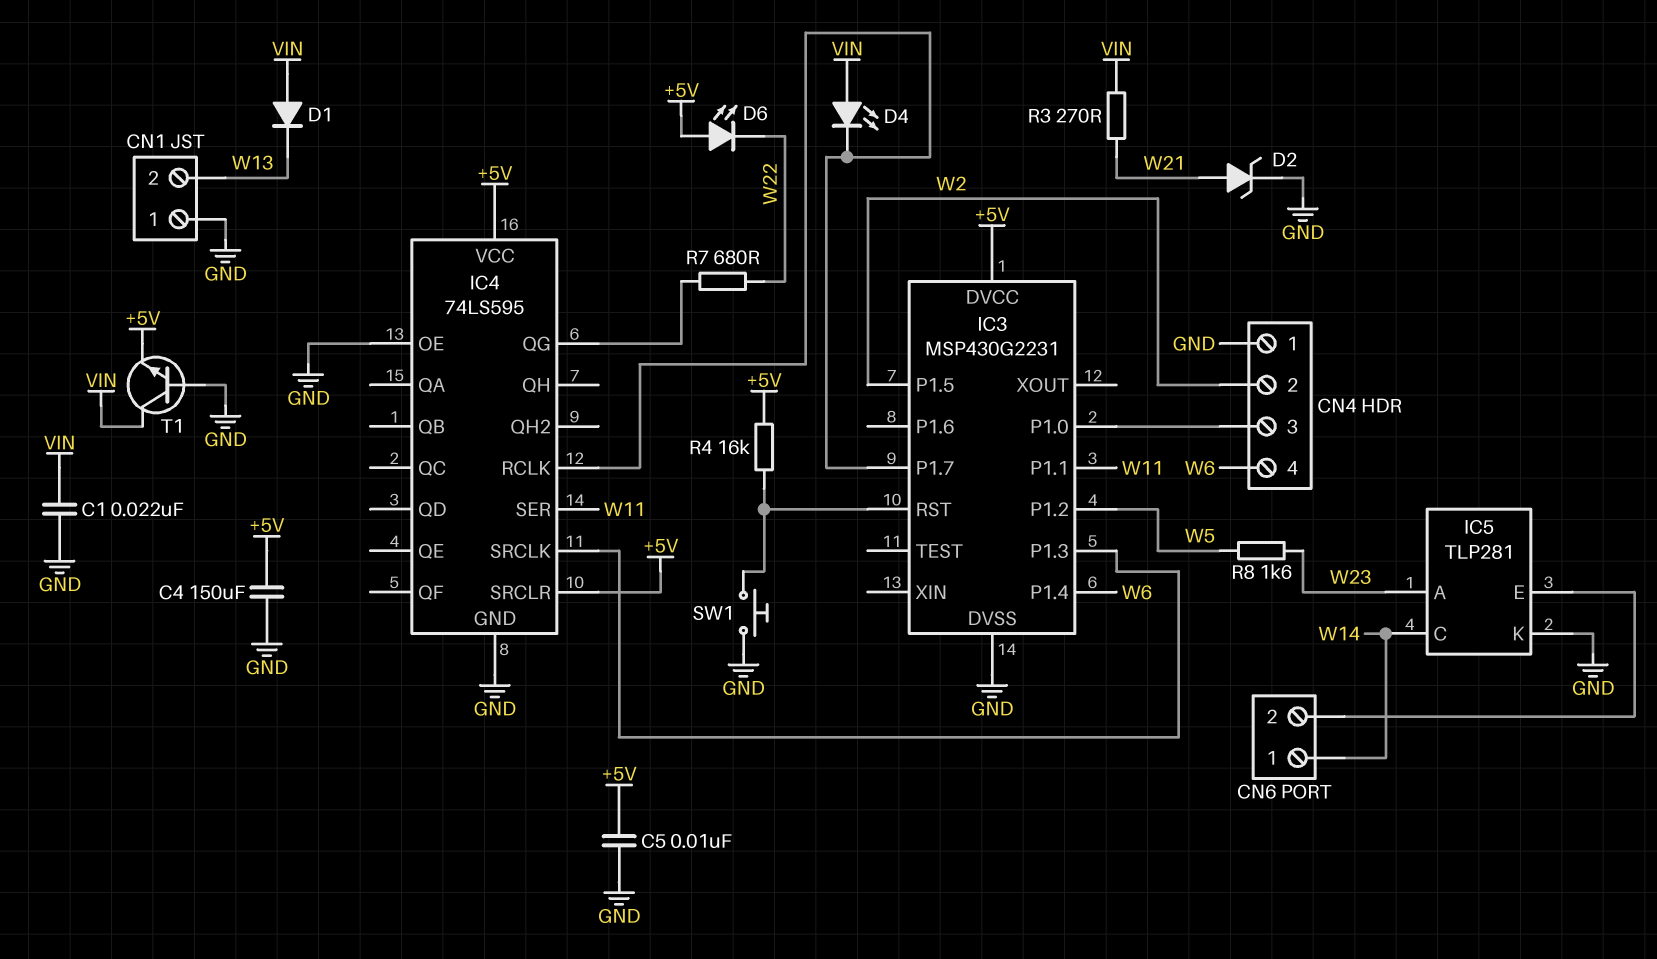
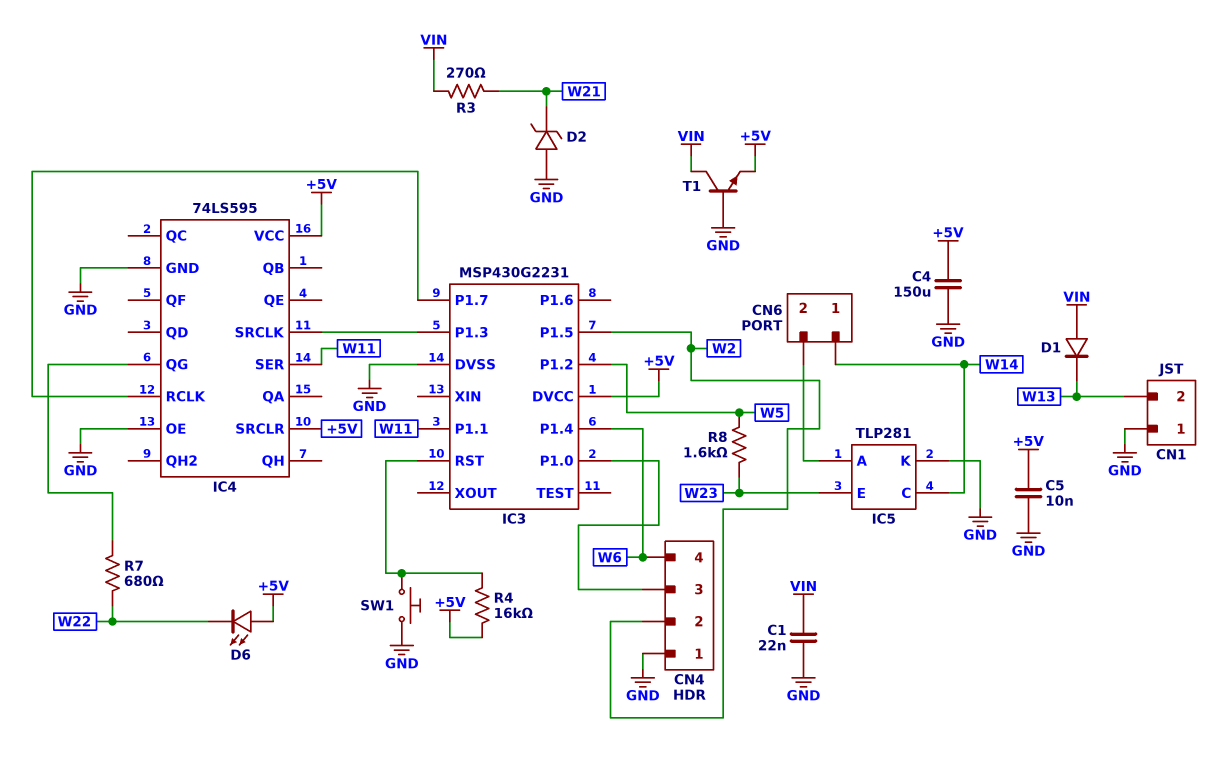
D2: zener (A W21, K GND) -> zener (A GND, K W21)
D4: LED (A VIN, K IC3/P1.7) -> none
IC5 pin A: W23 -> CN6/2
IC5 pin E: CN6/2 -> W23

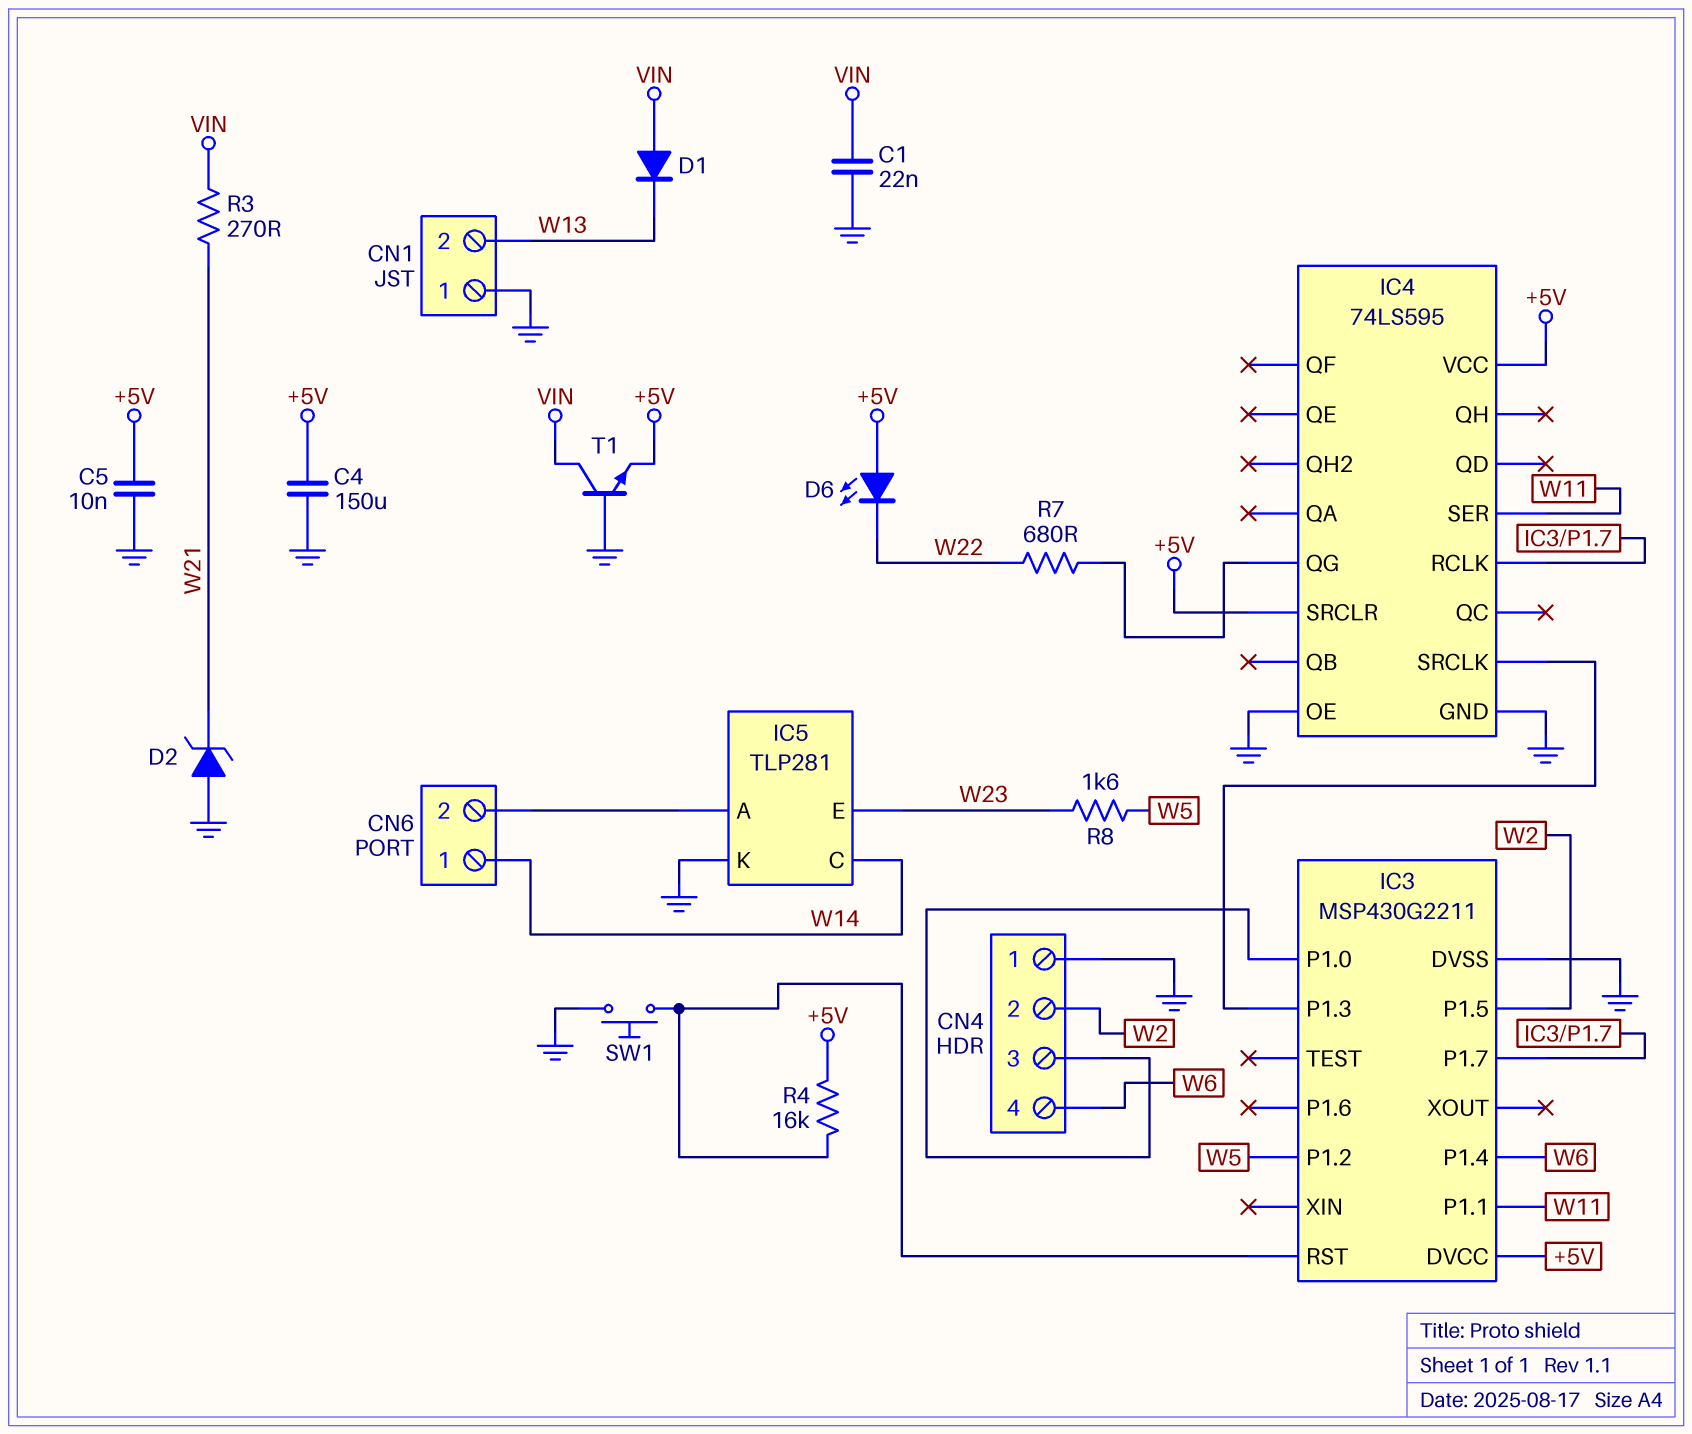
IC3: MSP430G2231 -> MSP430G2211

